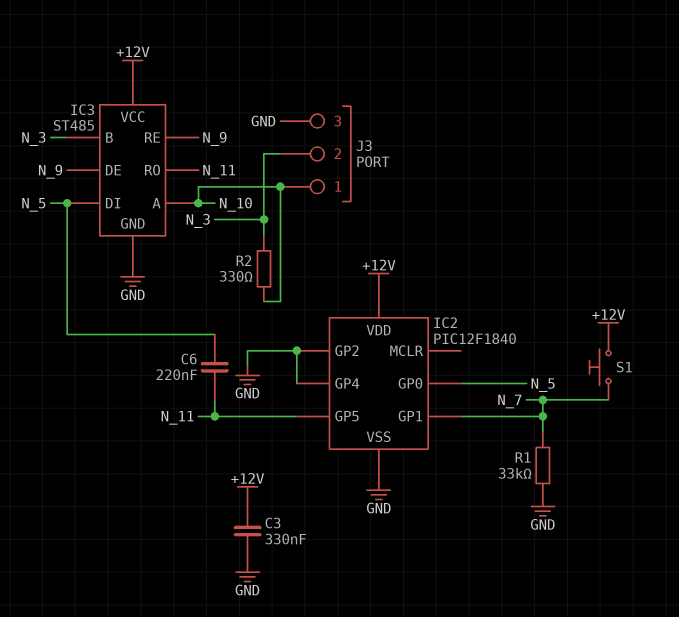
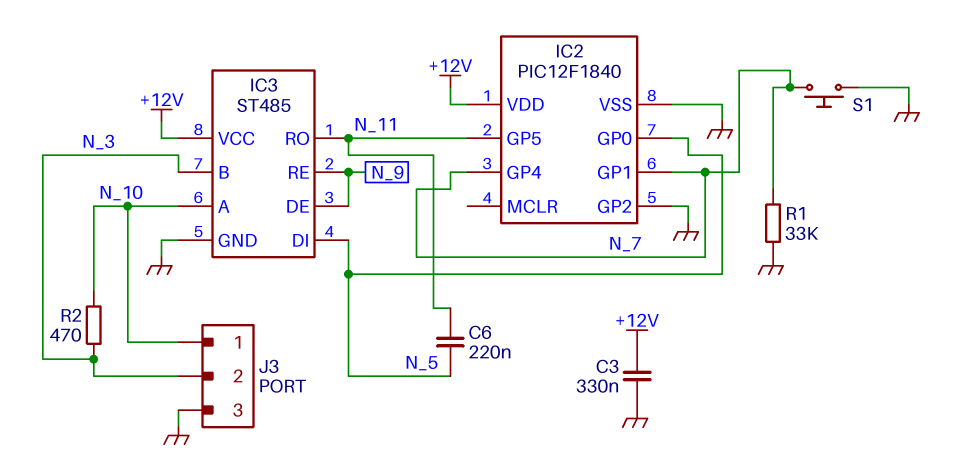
IC2 pin GP4: GND -> N_7
R2: 330 (N_3, N_10) -> 470 (N_3, N_10)
S1: button (+12V, N_7) -> button (GND, N_7)

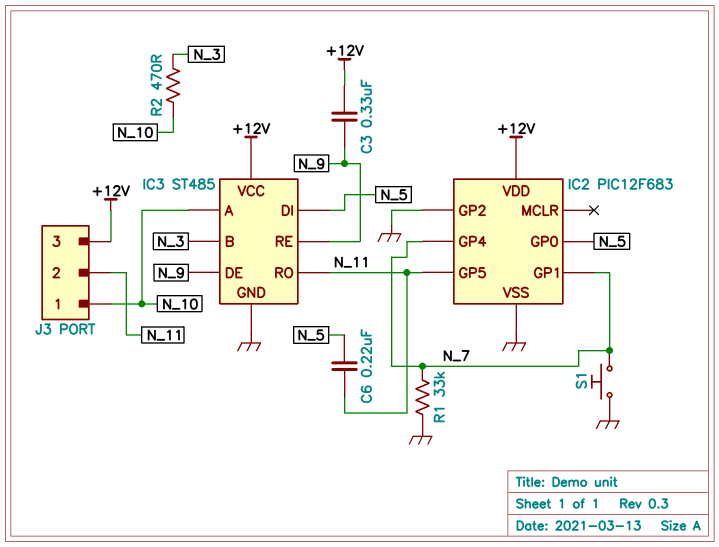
C3: 330nF (+12V, GND) -> 330nF (+12V, N_9)
IC2: PIC12F1840 -> PIC12F683
J3 pin 2: N_3 -> N_11
J3 pin 3: GND -> +12V

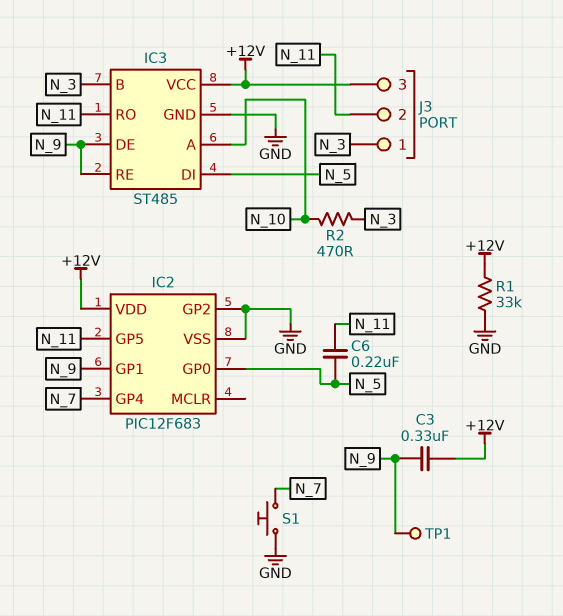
IC2 pin GP1: N_7 -> N_9
J3 pin 1: N_10 -> N_3
R1: 33k (GND, N_7) -> 33k (+12V, GND)
TP1: none -> test point (N_9)

